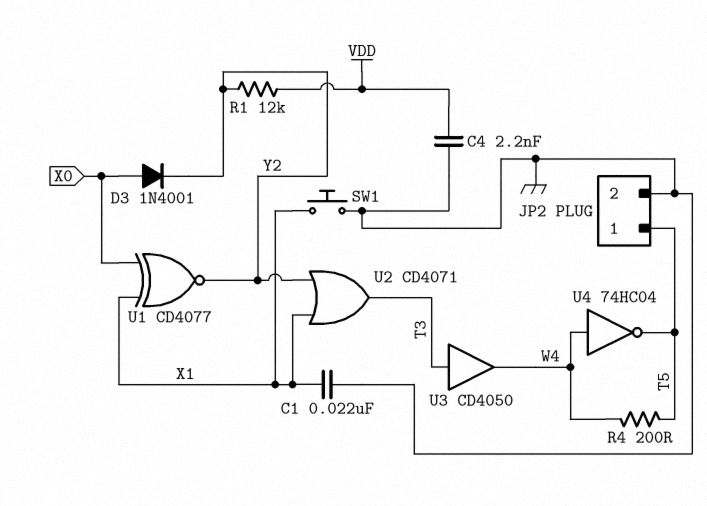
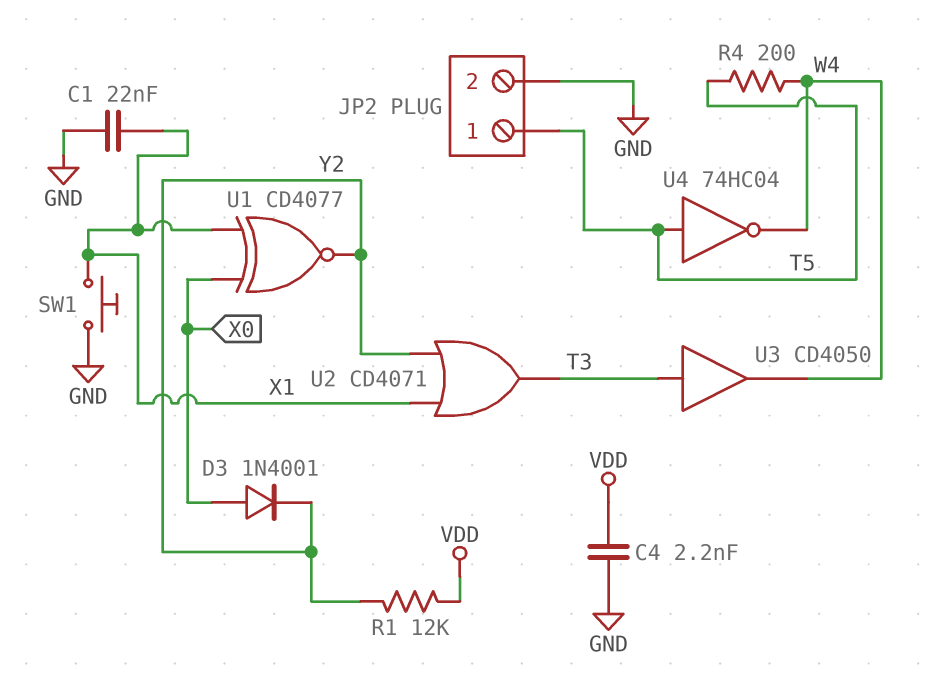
U4: NOT 74HC04 (in W4, out T5) -> NOT 74HC04 (in T5, out W4)

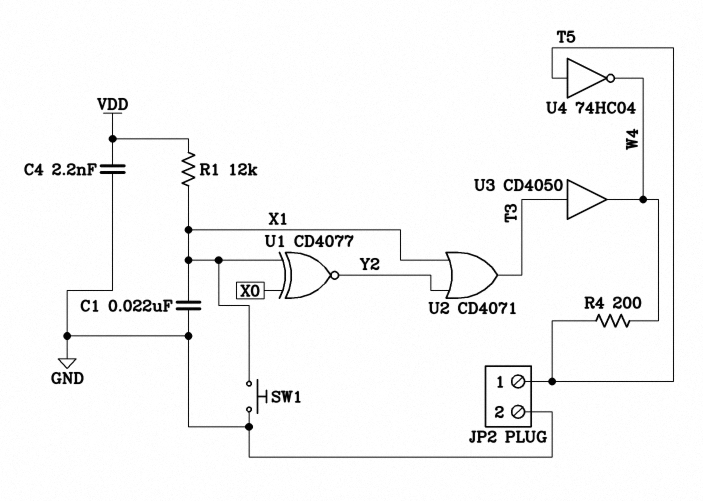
D3: diode 1N4001 (A X0, K Y2) -> none
R1: 12k (VDD, Y2) -> 12k (VDD, X1)

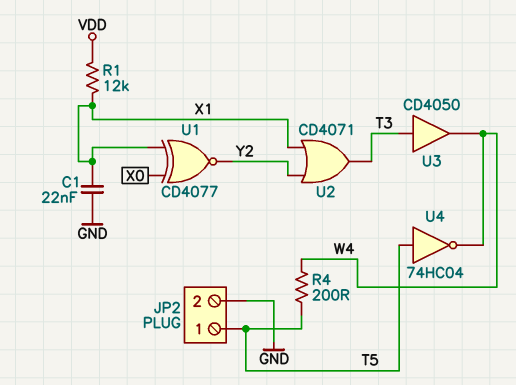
C4: 2.2nF (GND, VDD) -> none
SW1: button (GND, X1) -> none

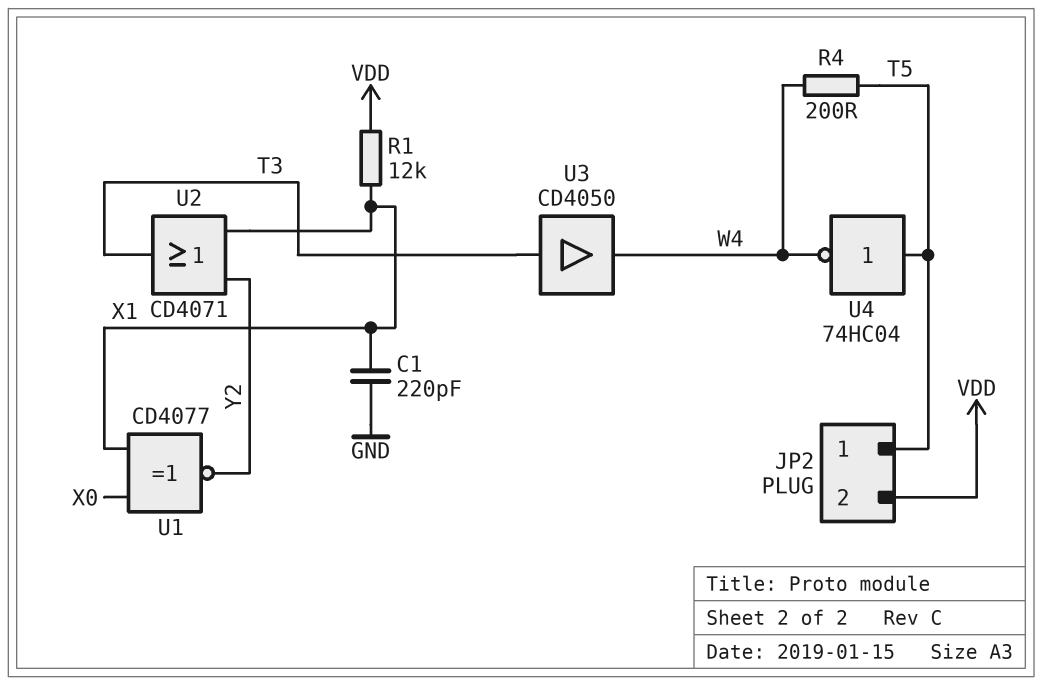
C1: 22nF (GND, X1) -> 220pF (GND, X1)
JP2 pin 2: GND -> VDD

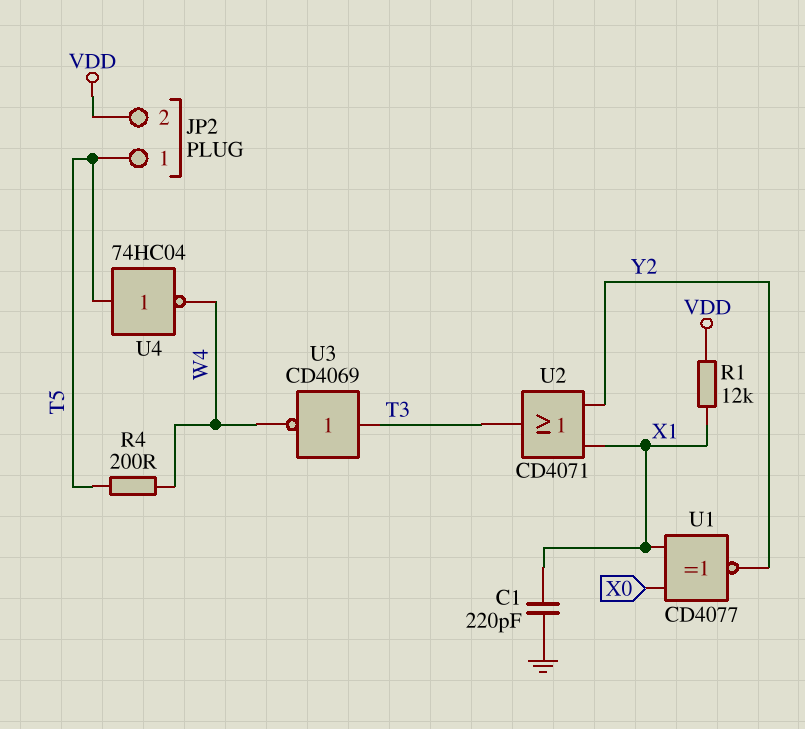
U3: buffer CD4050 (in T3, out W4) -> NOT CD4069 (in T3, out W4)

